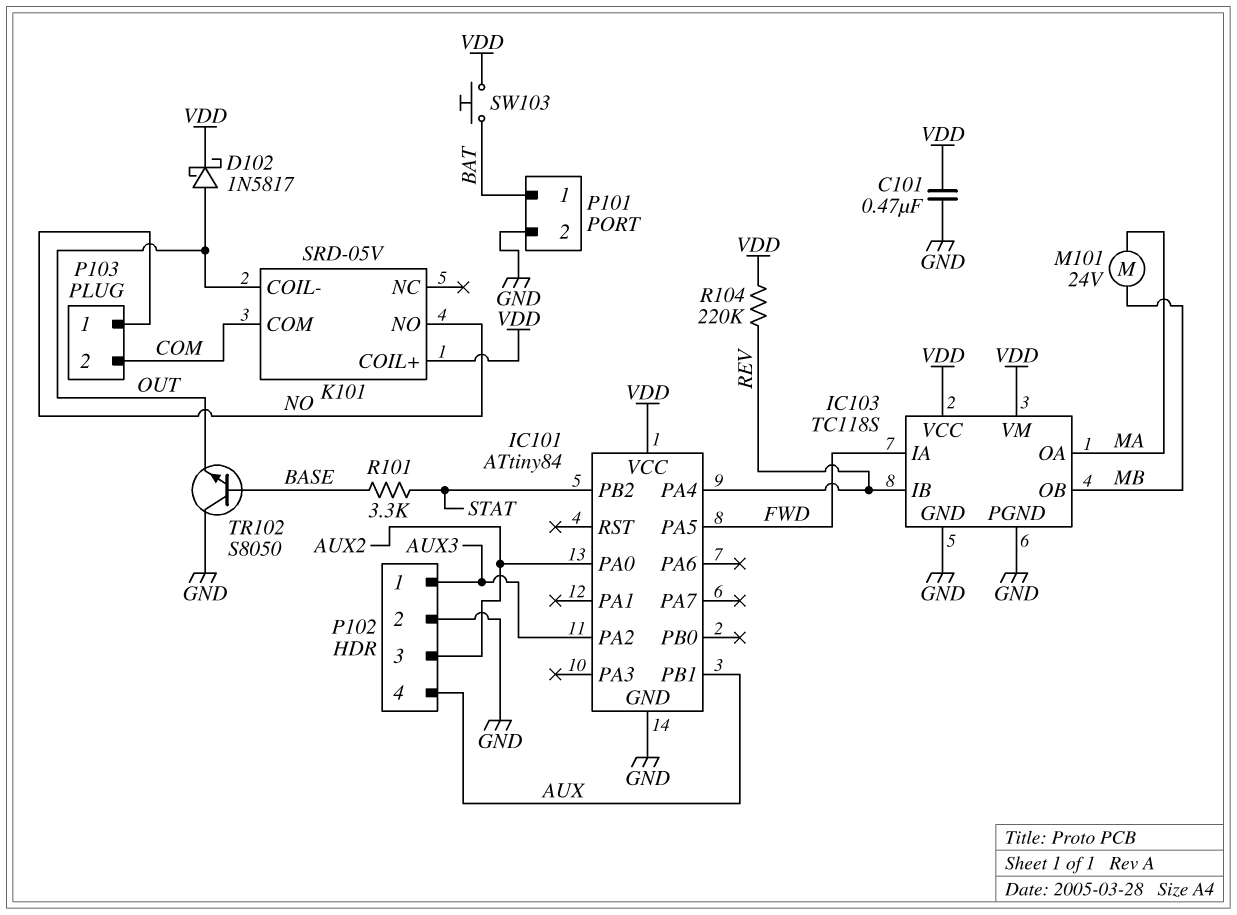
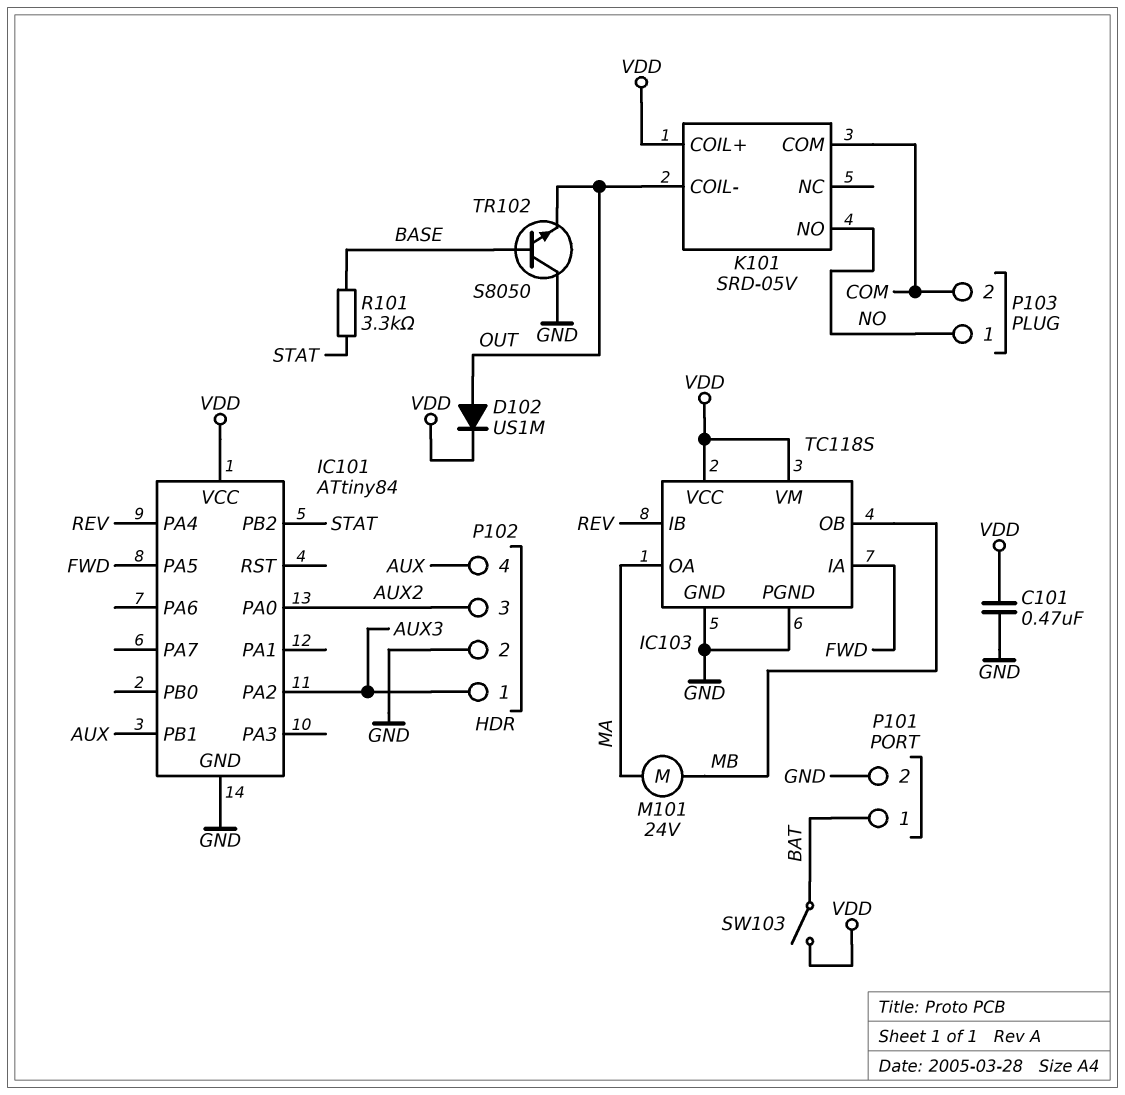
D102: schottky 1N5817 (A OUT, K VDD) -> diode US1M (A OUT, K VDD)
R104: 220k (REV, VDD) -> none
SW103: button (BAT, VDD) -> switch (BAT, VDD)

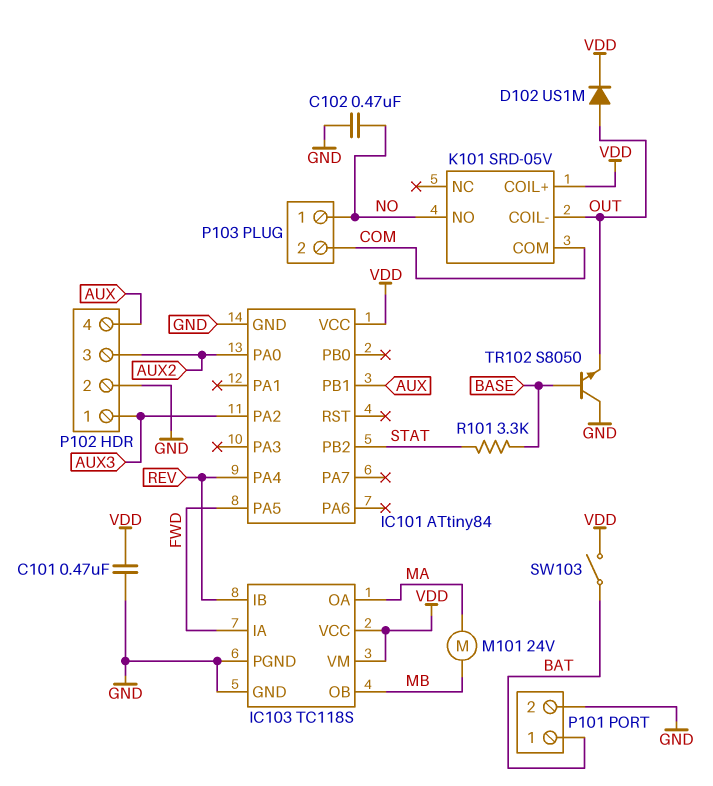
C102: none -> 470nF (GND, NO)

